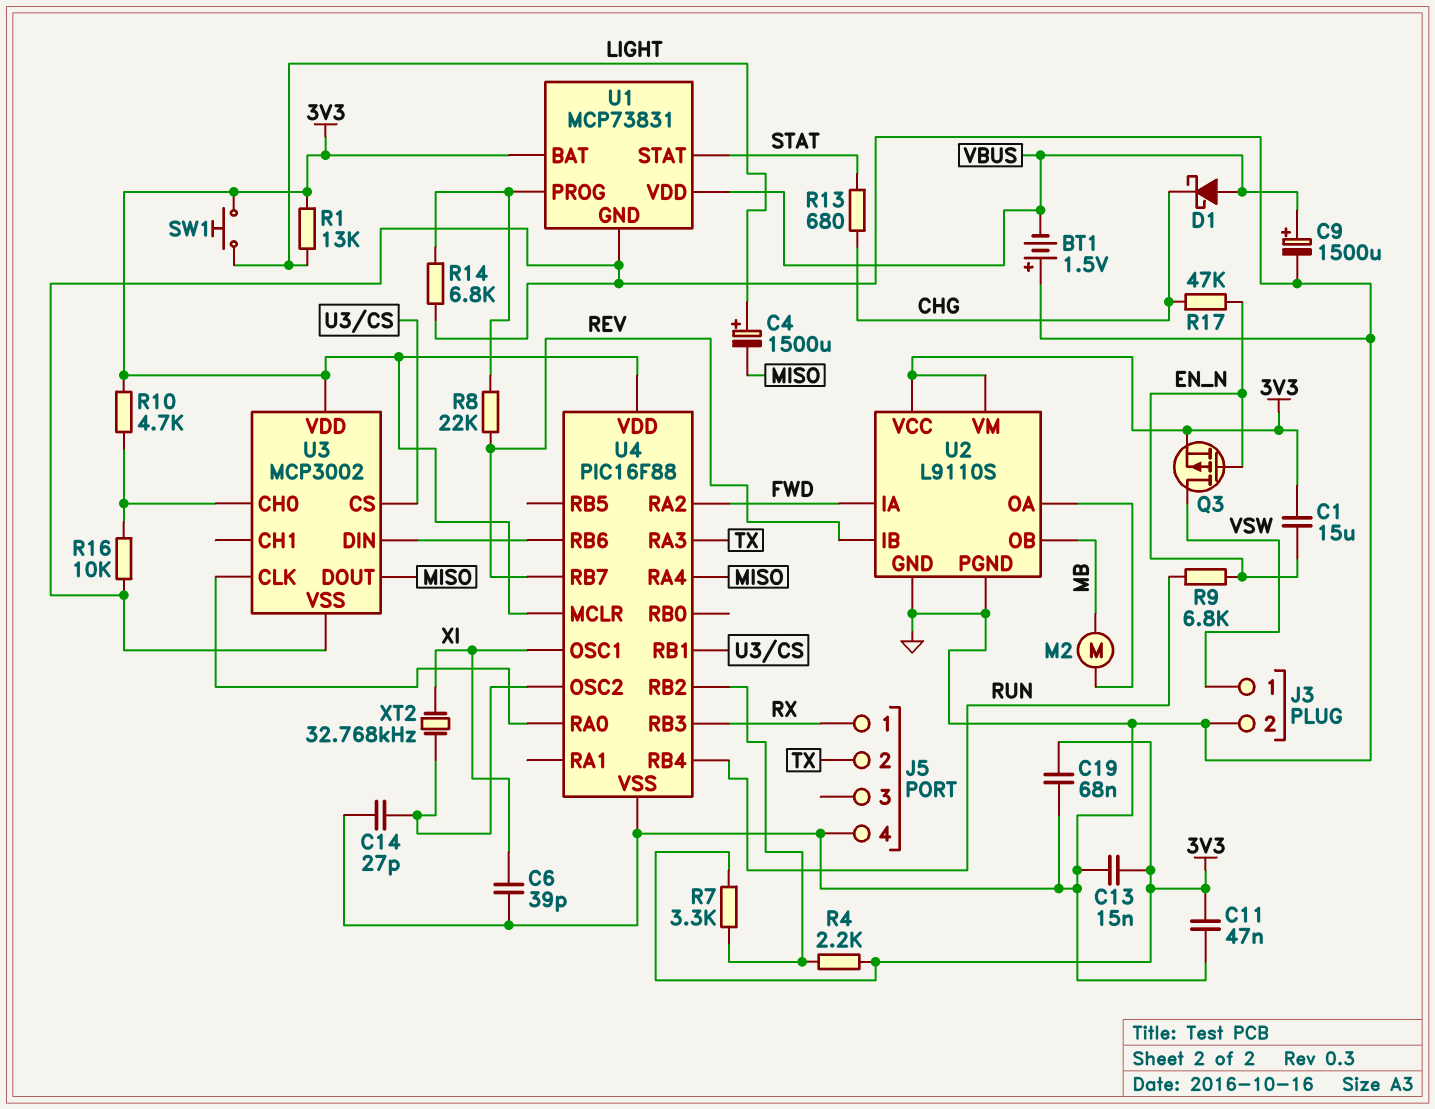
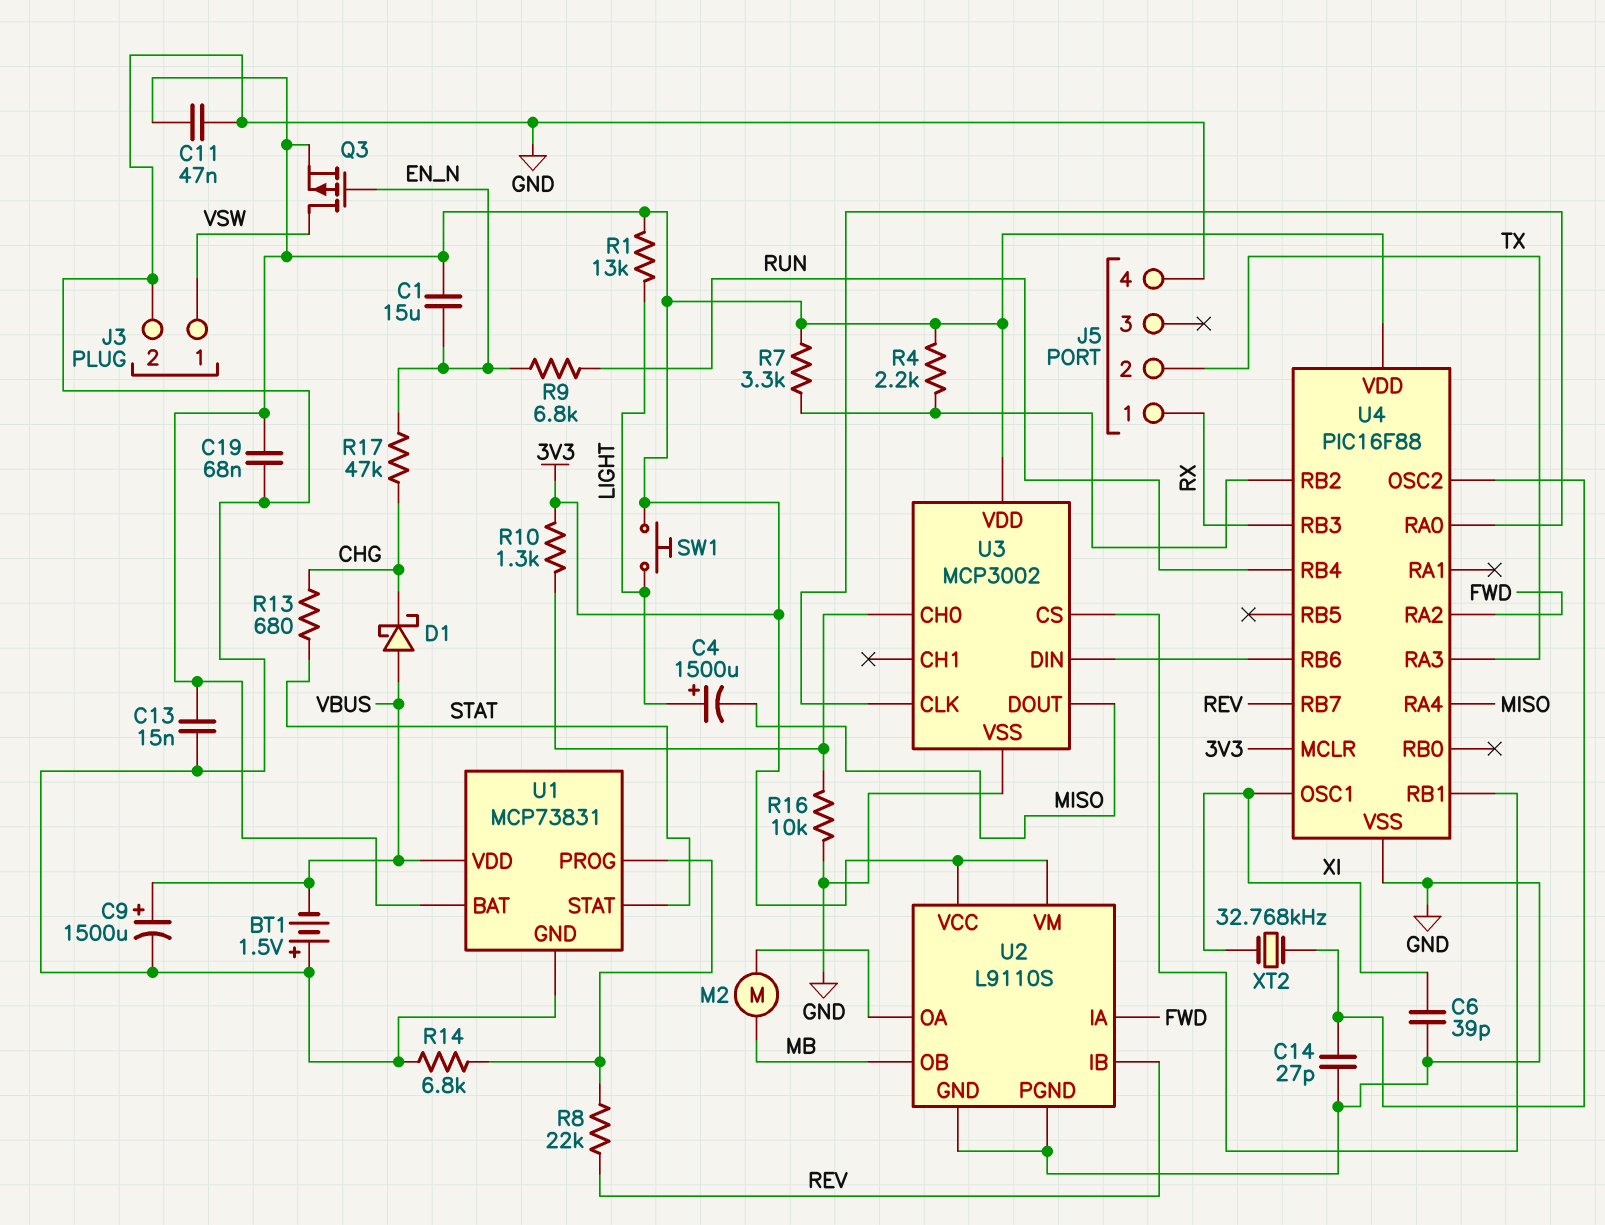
R10: 4.7k (3V3, U3/CH0) -> 1.3k (3V3, U3/CH0)

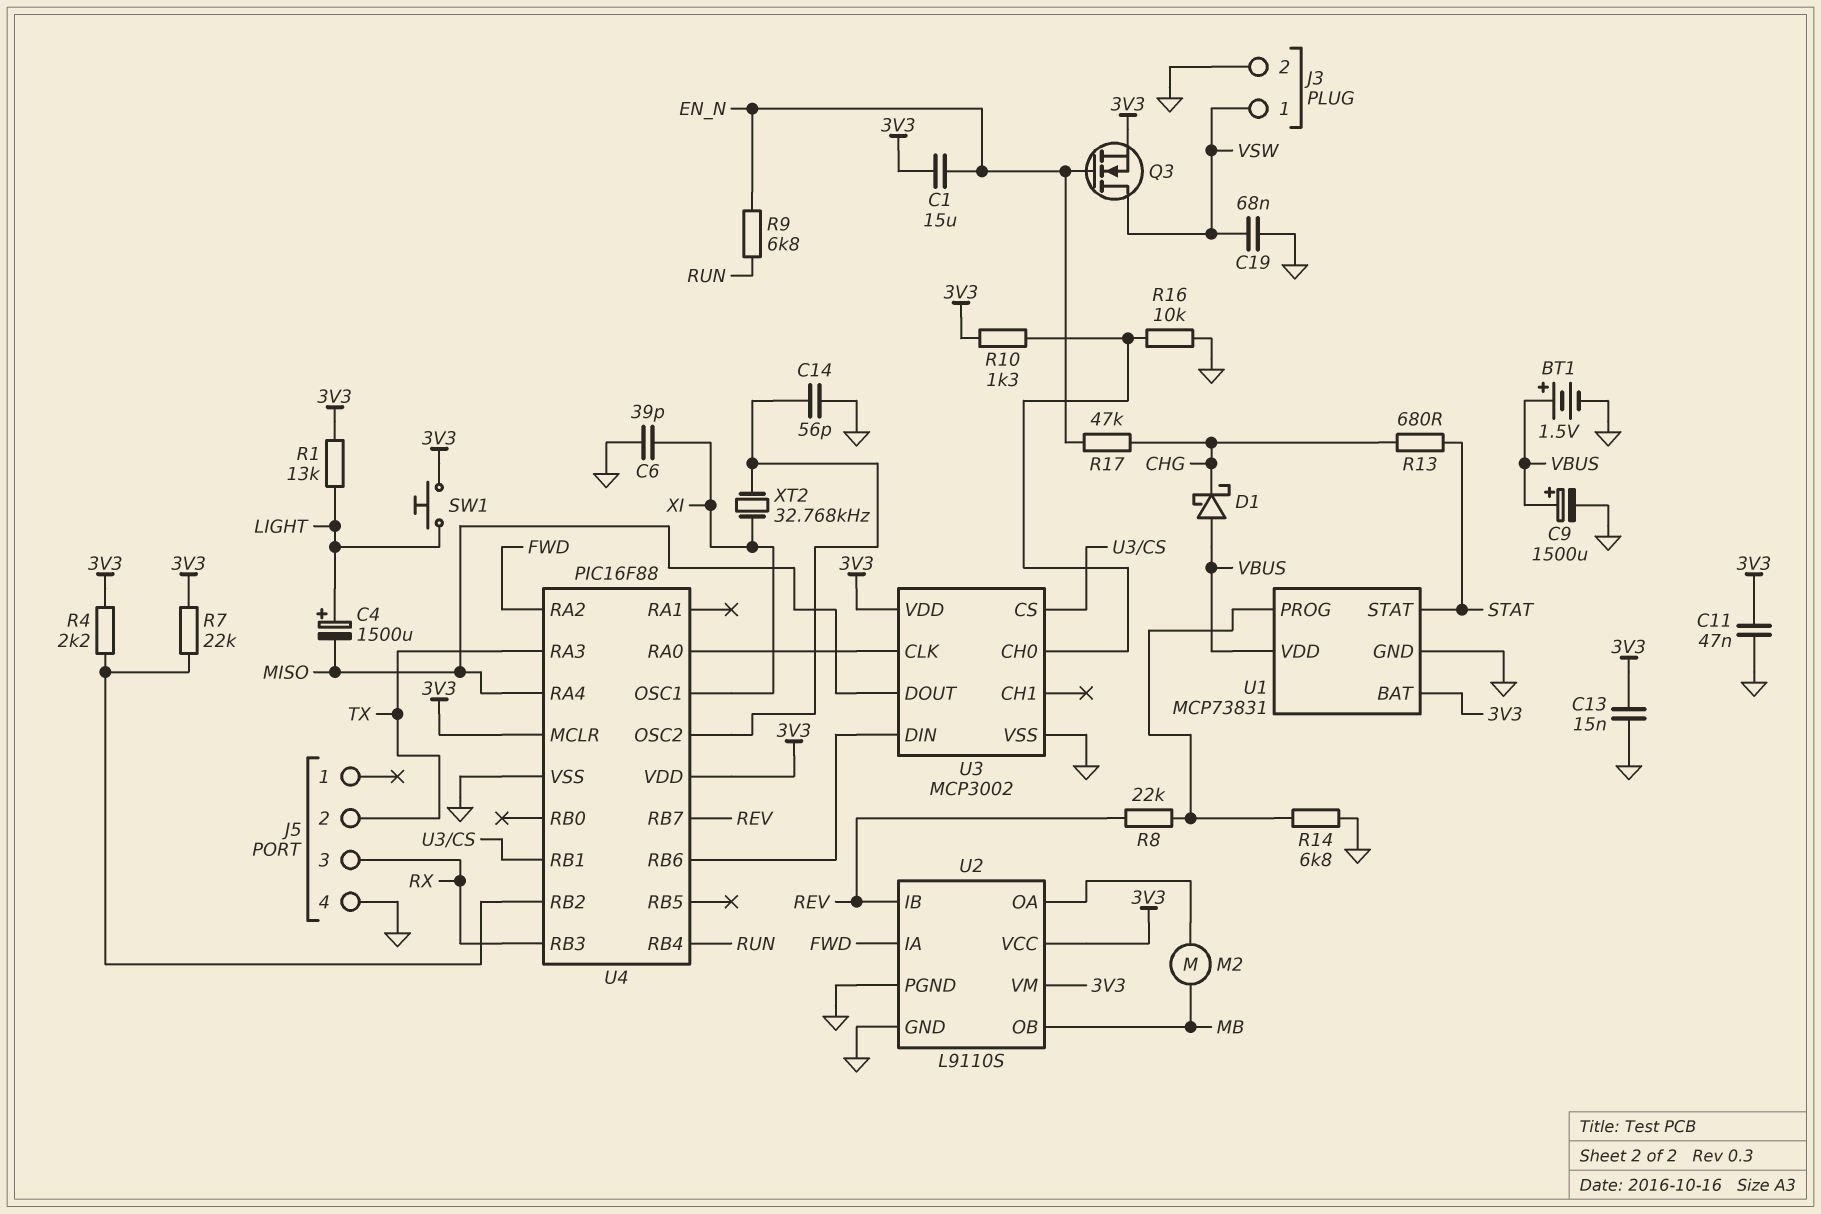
BT1: 1.5V (plus GND, minus VBUS) -> 1.5V (plus VBUS, minus GND)
C14: 27pF (GND, U4/OSC2) -> 56pF (GND, U4/OSC2)
C19: 68nF (3V3, GND) -> 68nF (GND, VSW)
J5 pin 1: RX -> none
J5 pin 3: none -> RX
Q3: PMOS (G EN_N, D VSW, S 3V3) -> NMOS (G EN_N, D VSW, S 3V3)
R7: 3.3k (3V3, U4/RB2) -> 22k (3V3, U4/RB2)

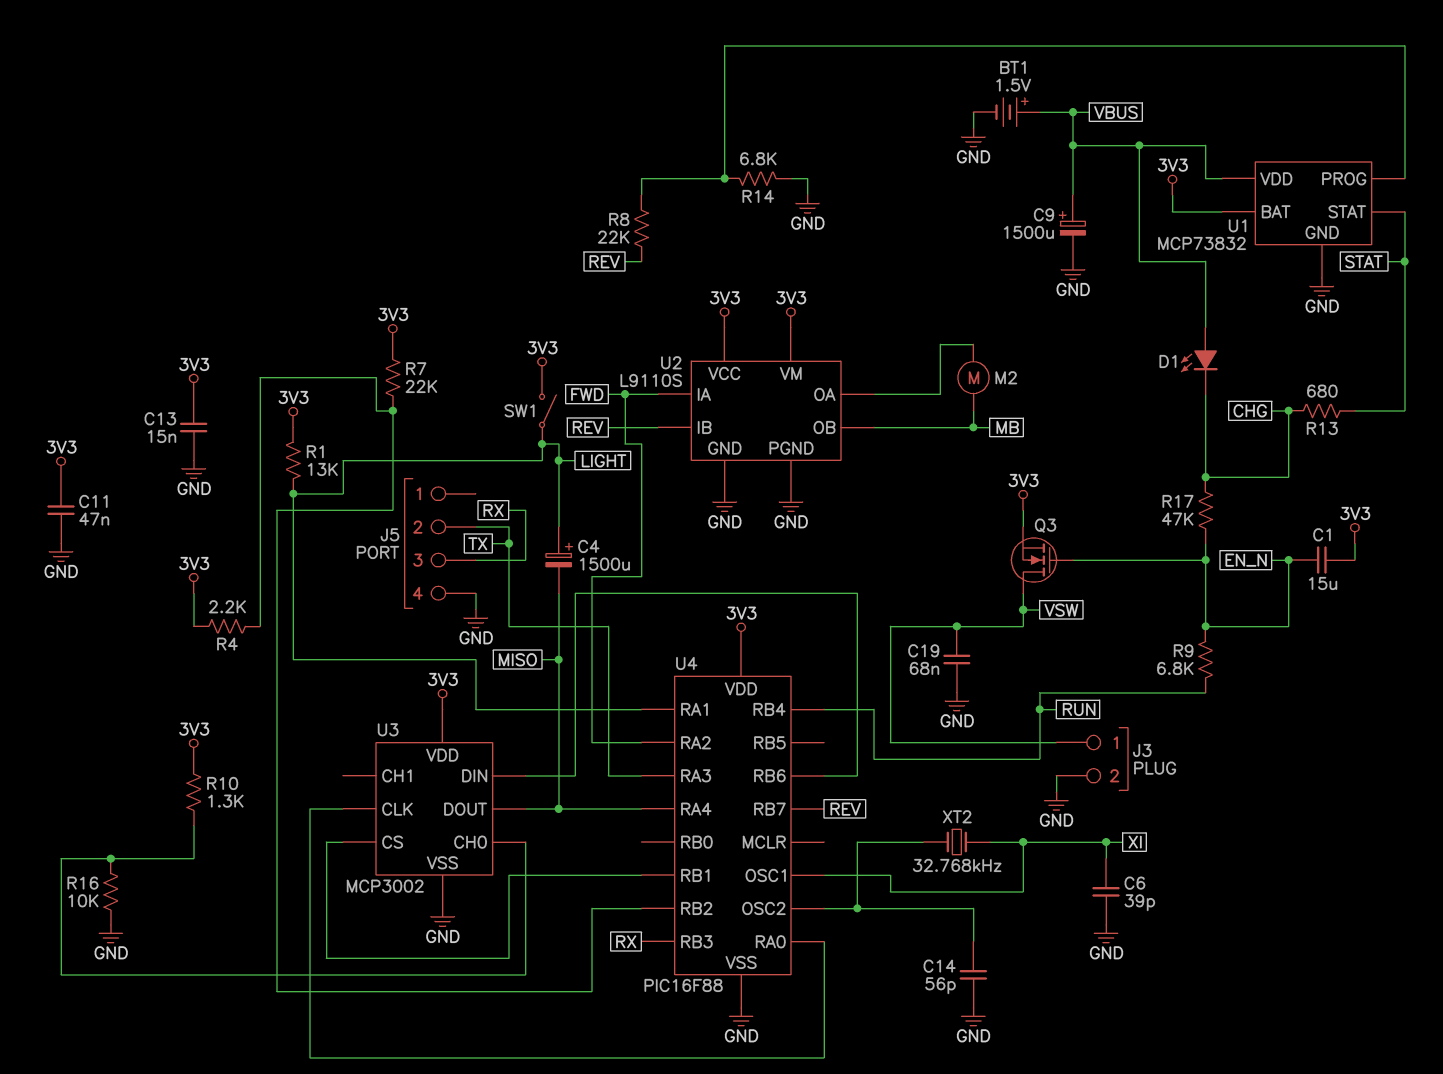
D1: schottky (A VBUS, K CHG) -> LED (A VBUS, K CHG)
SW1: button (3V3, LIGHT) -> switch (3V3, LIGHT)
U1: MCP73831 -> MCP73832
U4 pin MCLR: 3V3 -> none
U4 pin RA1: none -> LIGHT

